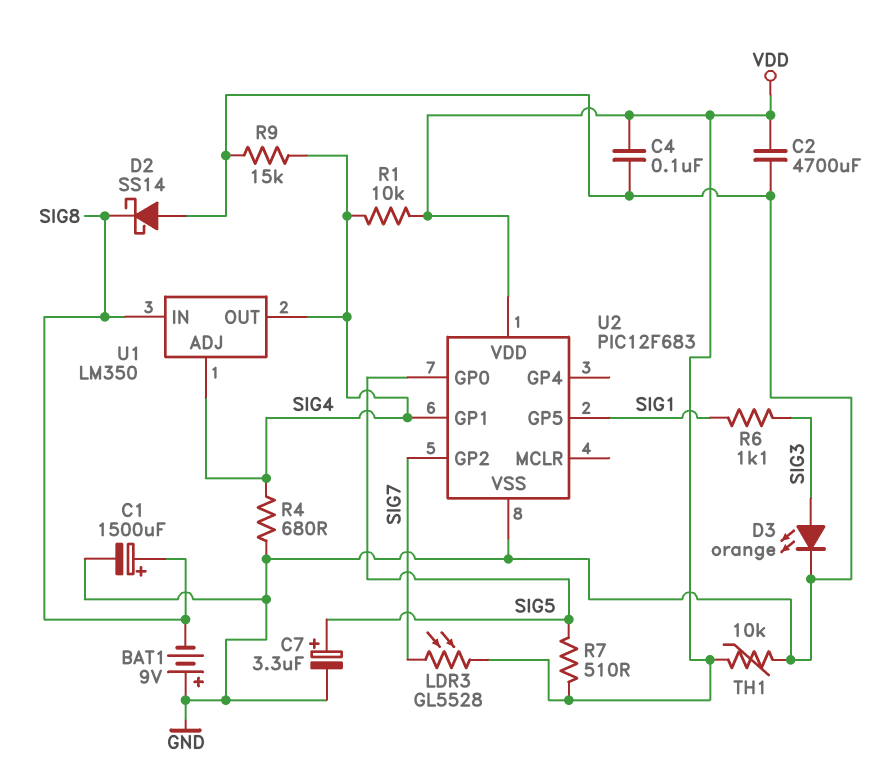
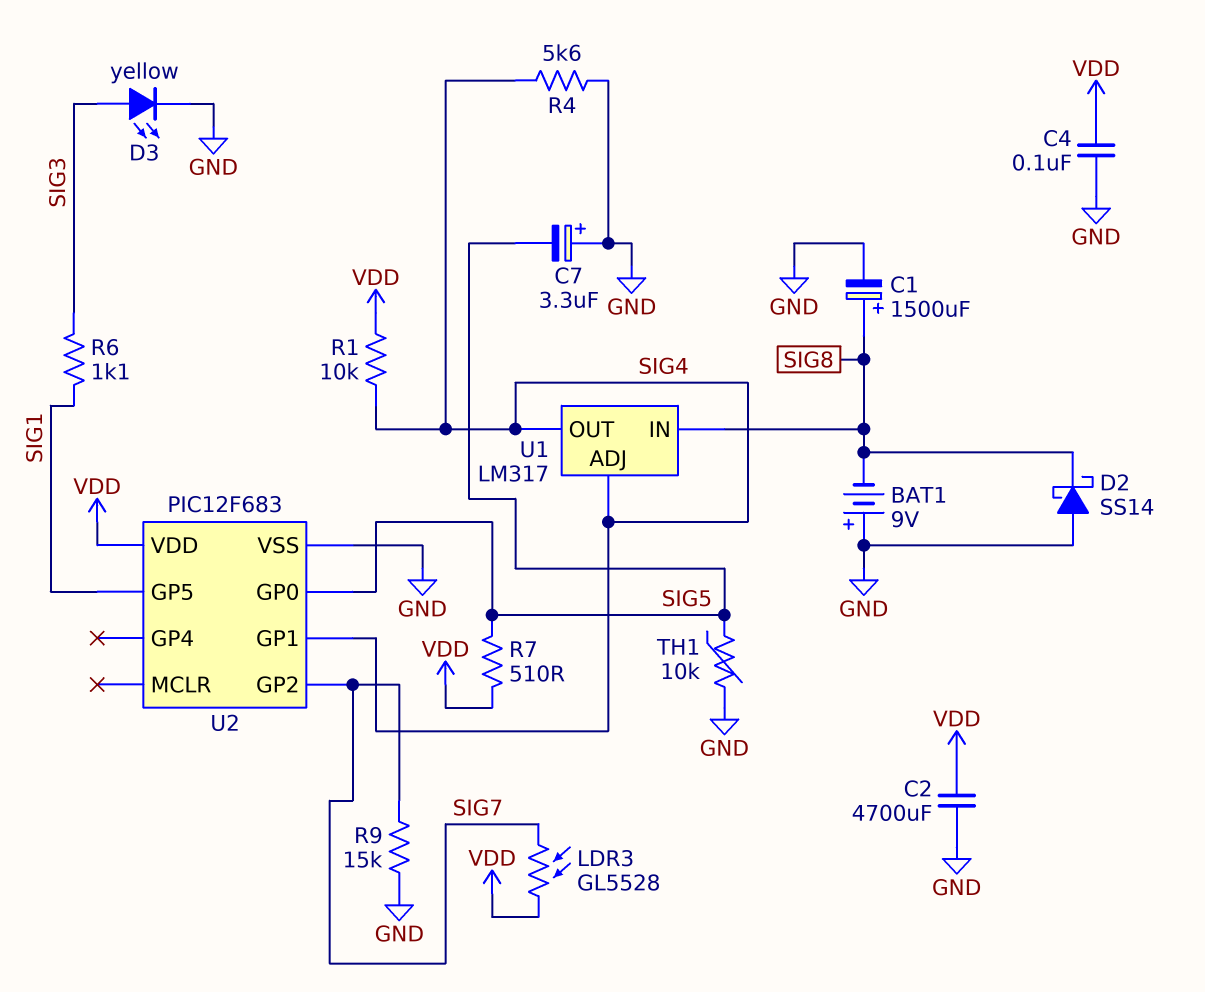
C7: 3.3uF (plus SIG5, minus GND) -> 3.3uF (plus GND, minus SIG5)
D3: LED orange (A SIG3, K GND) -> LED yellow (A SIG3, K GND)
R4: 680 (GND, SIG4) -> 5.6k (GND, SIG4)
R9: 15k (GND, SIG4) -> 15k (GND, SIG7)
TH1: 10k (GND, VDD) -> 10k (GND, SIG5)
U1: LM350 -> LM317

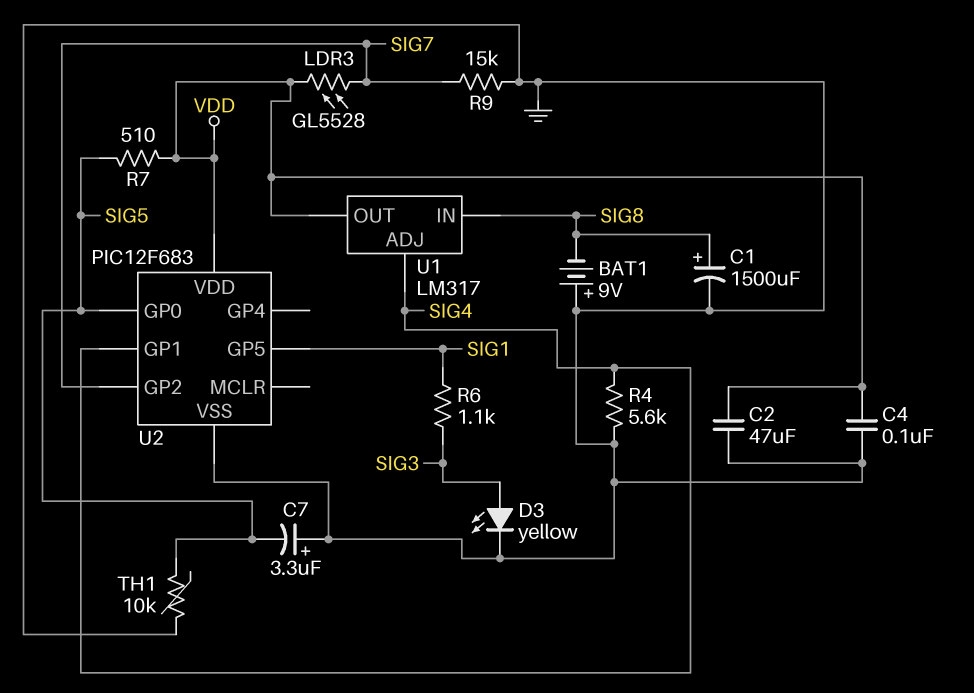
C2: 4700uF (GND, VDD) -> 47uF (GND, VDD)
D2: schottky SS14 (A GND, K SIG8) -> none
R1: 10k (SIG4, VDD) -> none
U1 pin OUT: SIG4 -> VDD

